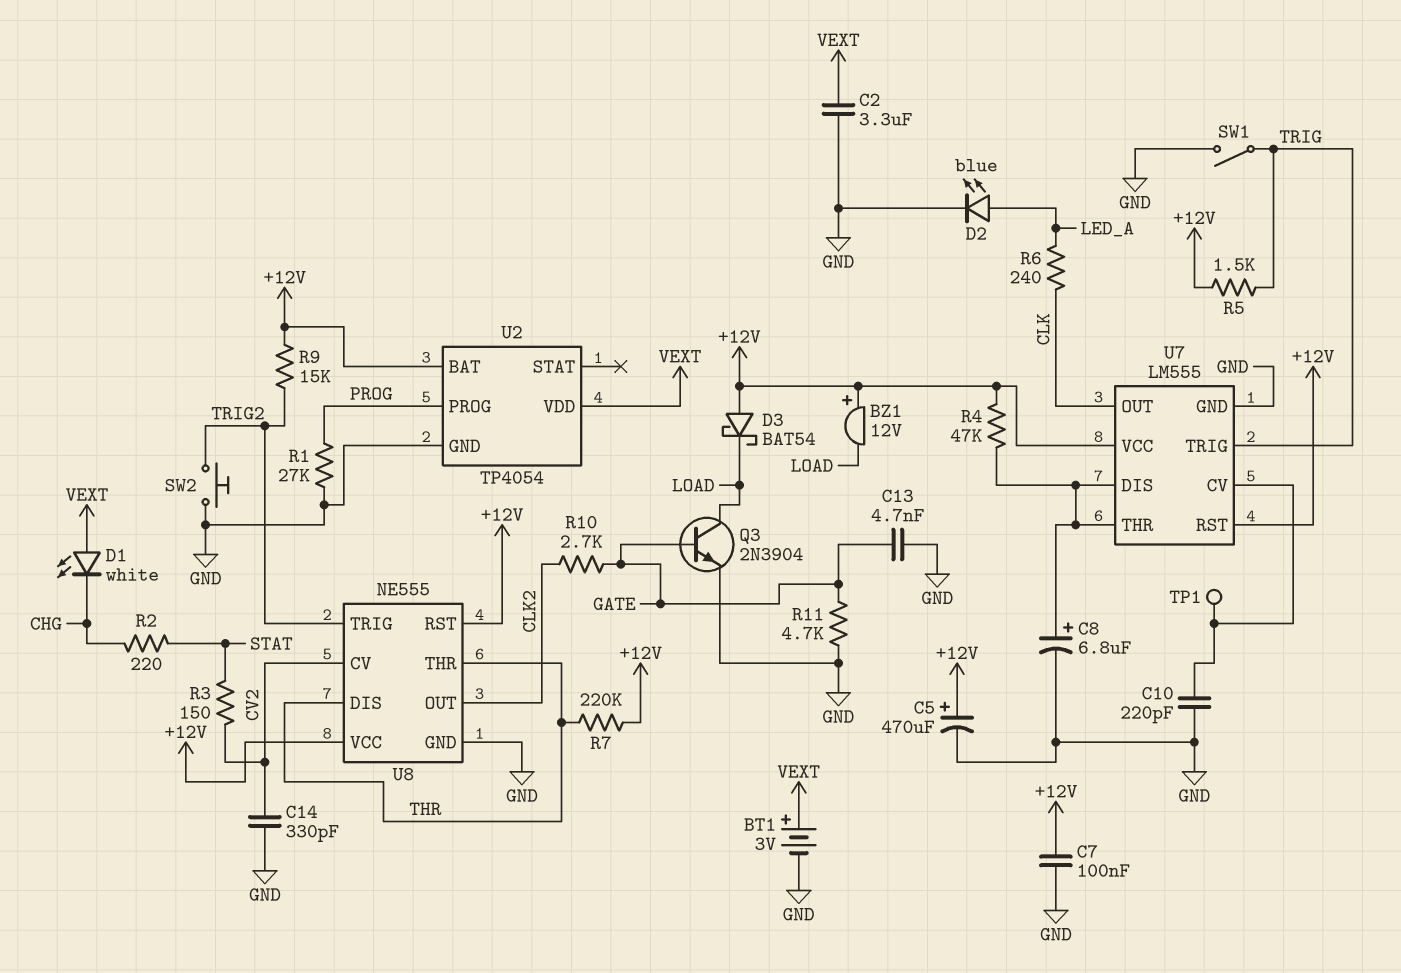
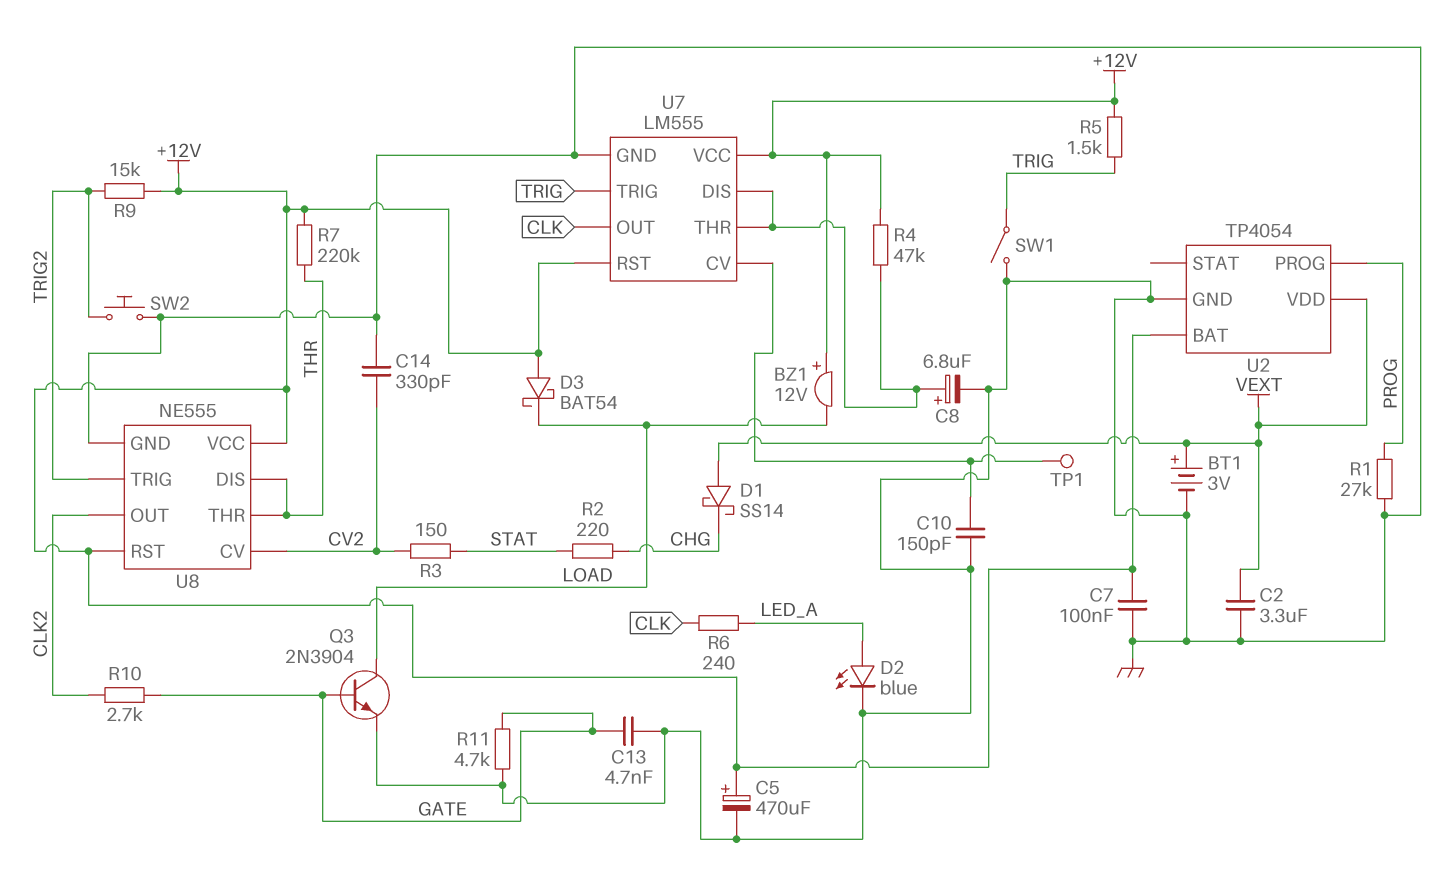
C10: 220pF (GND, U7/CV) -> 150pF (GND, U7/CV)
D1: LED white (A VEXT, K CHG) -> schottky SS14 (A VEXT, K CHG)

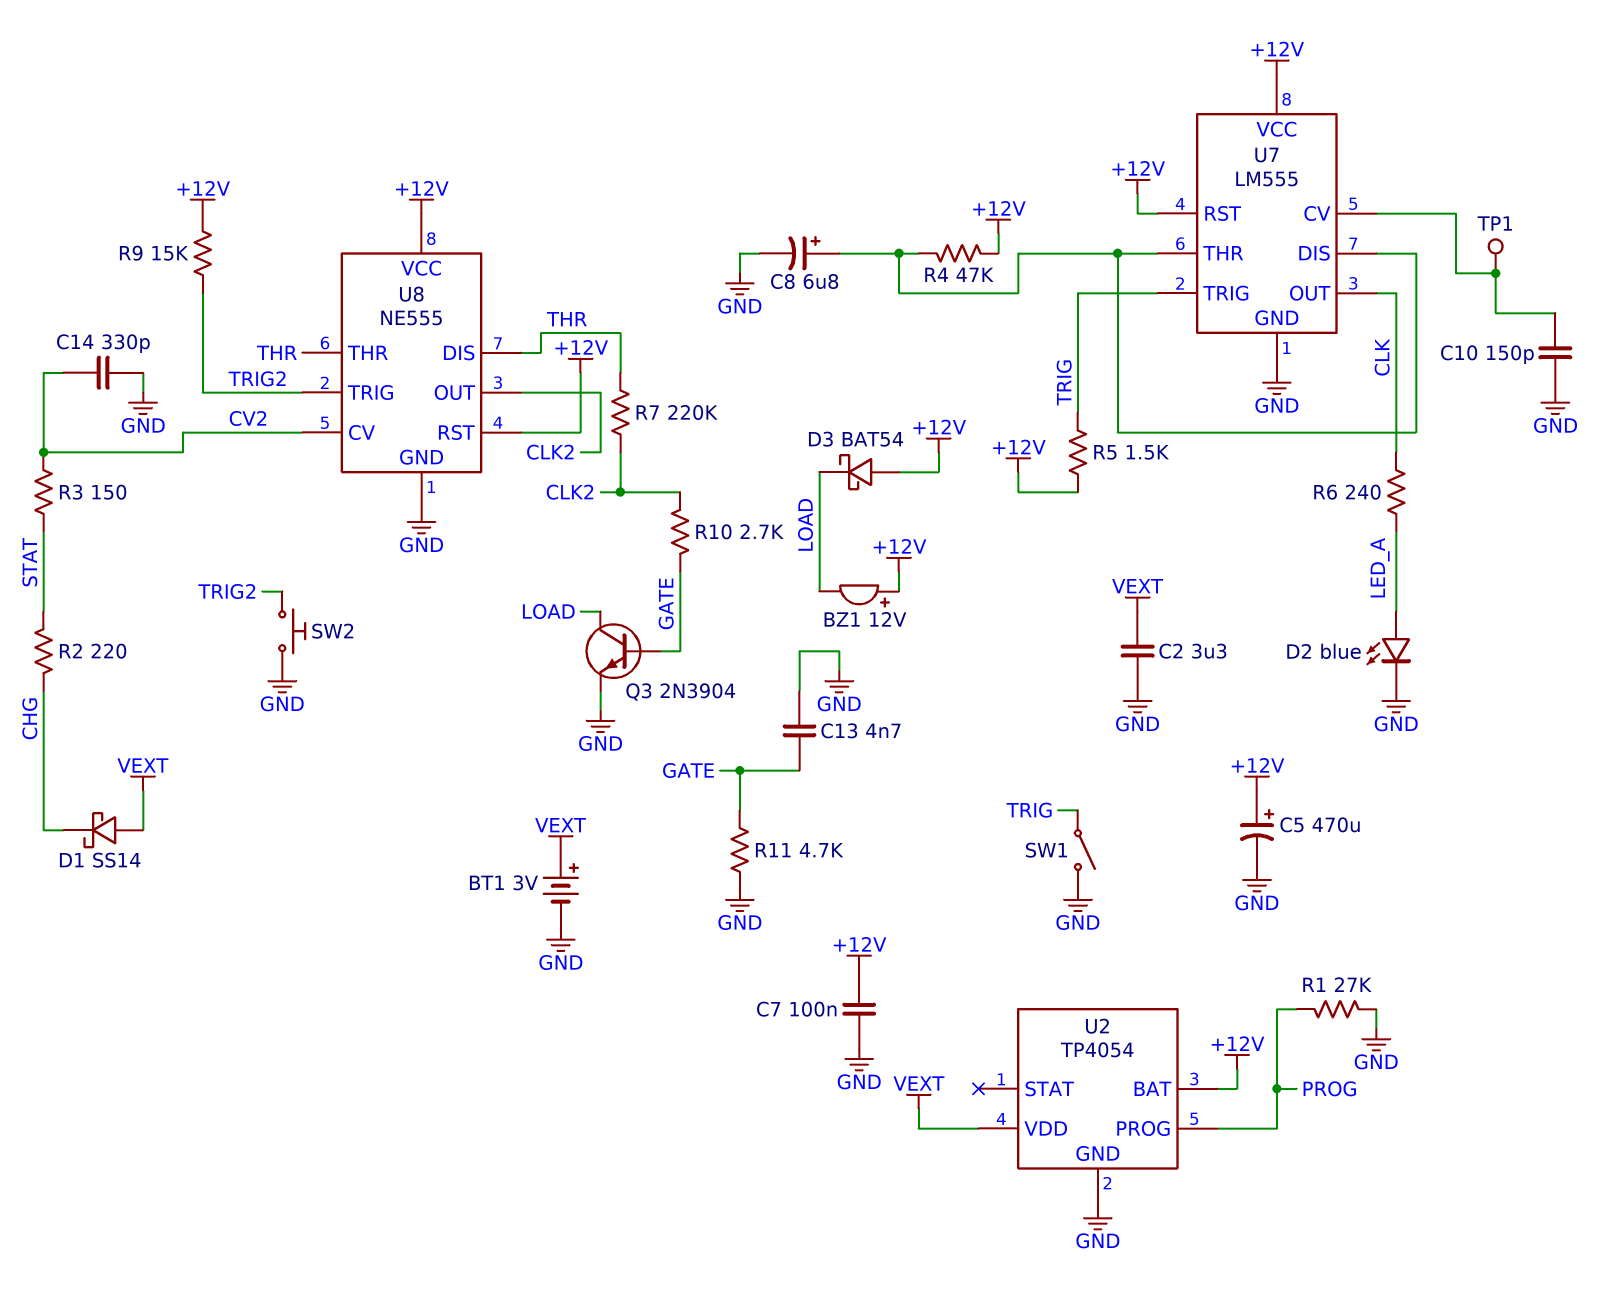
R7: 220k (+12V, THR) -> 220k (CLK2, THR)

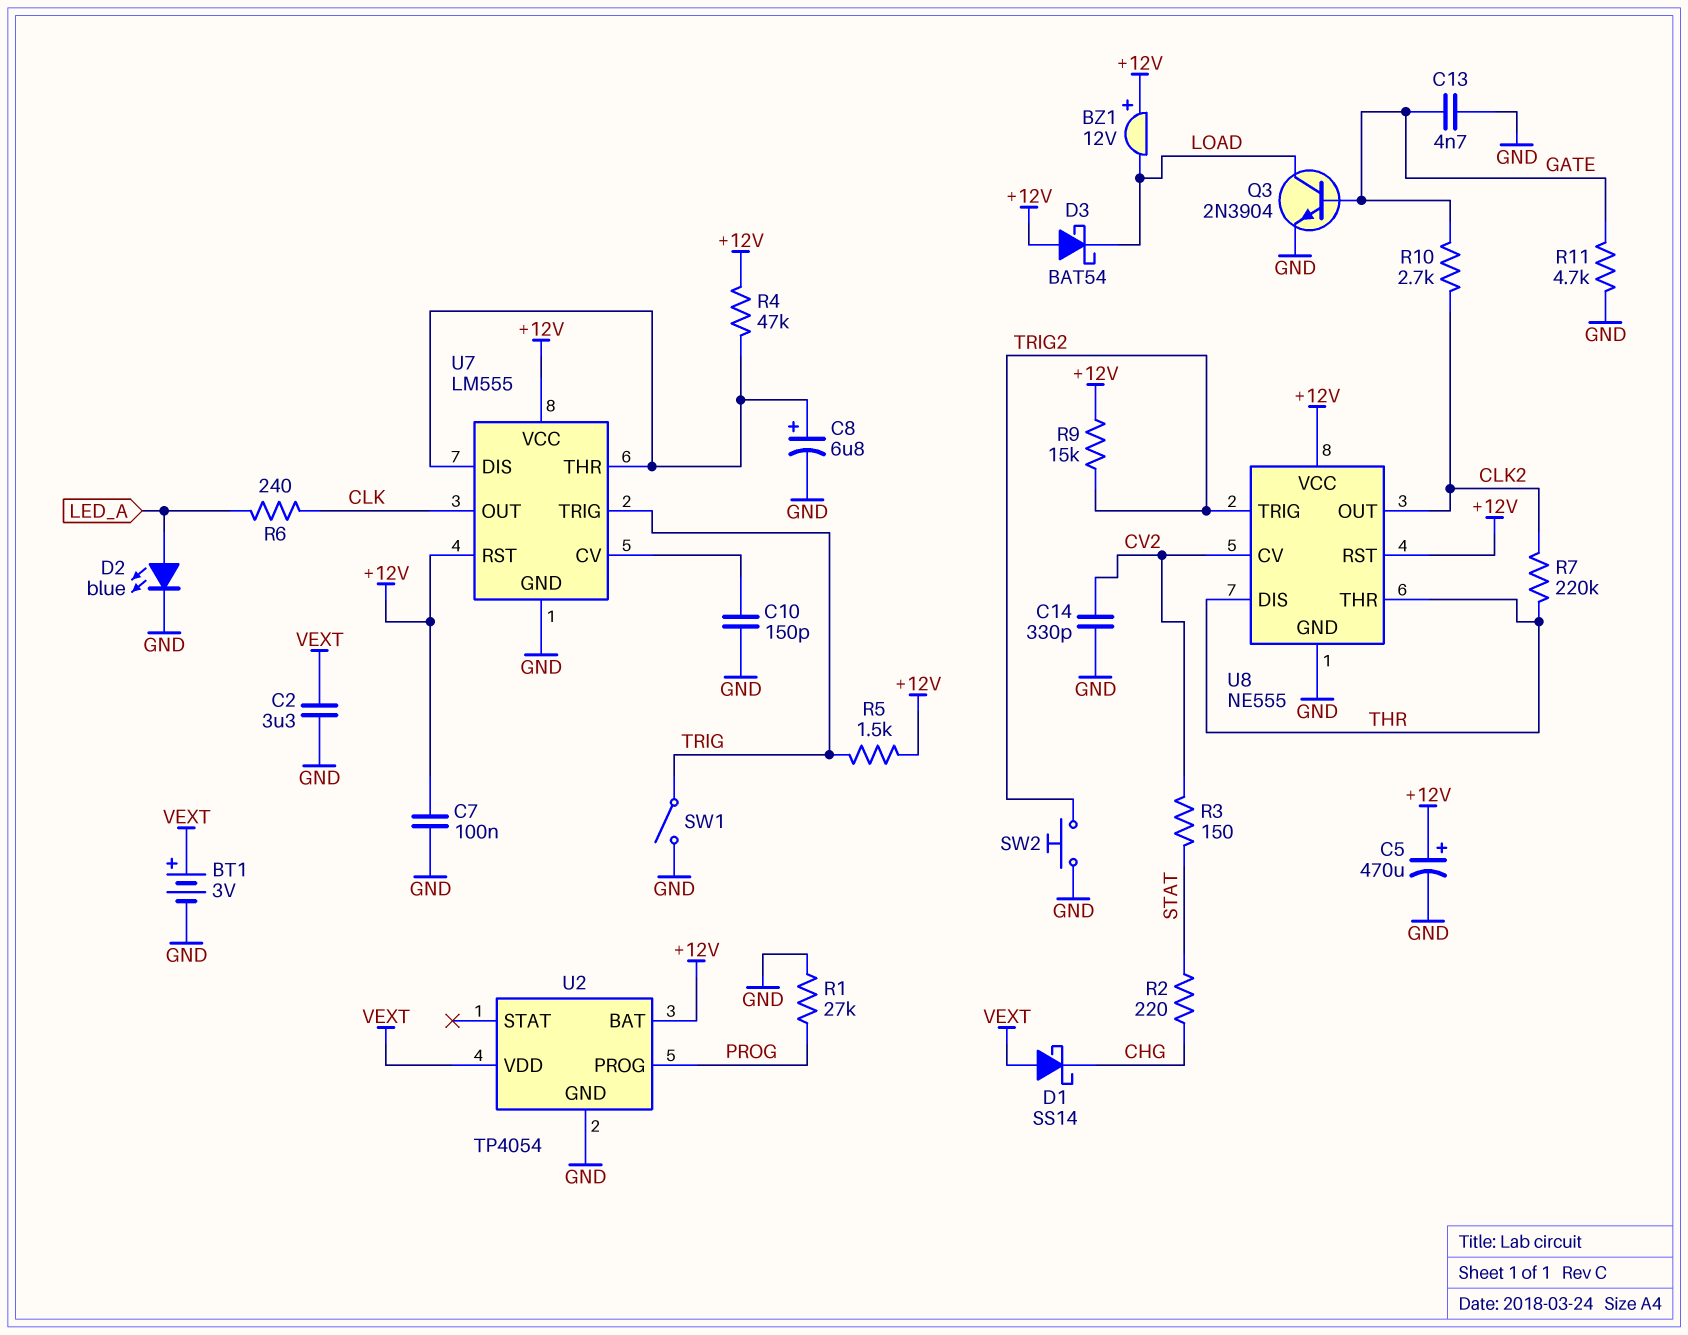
TP1: test point (U7/CV) -> none

